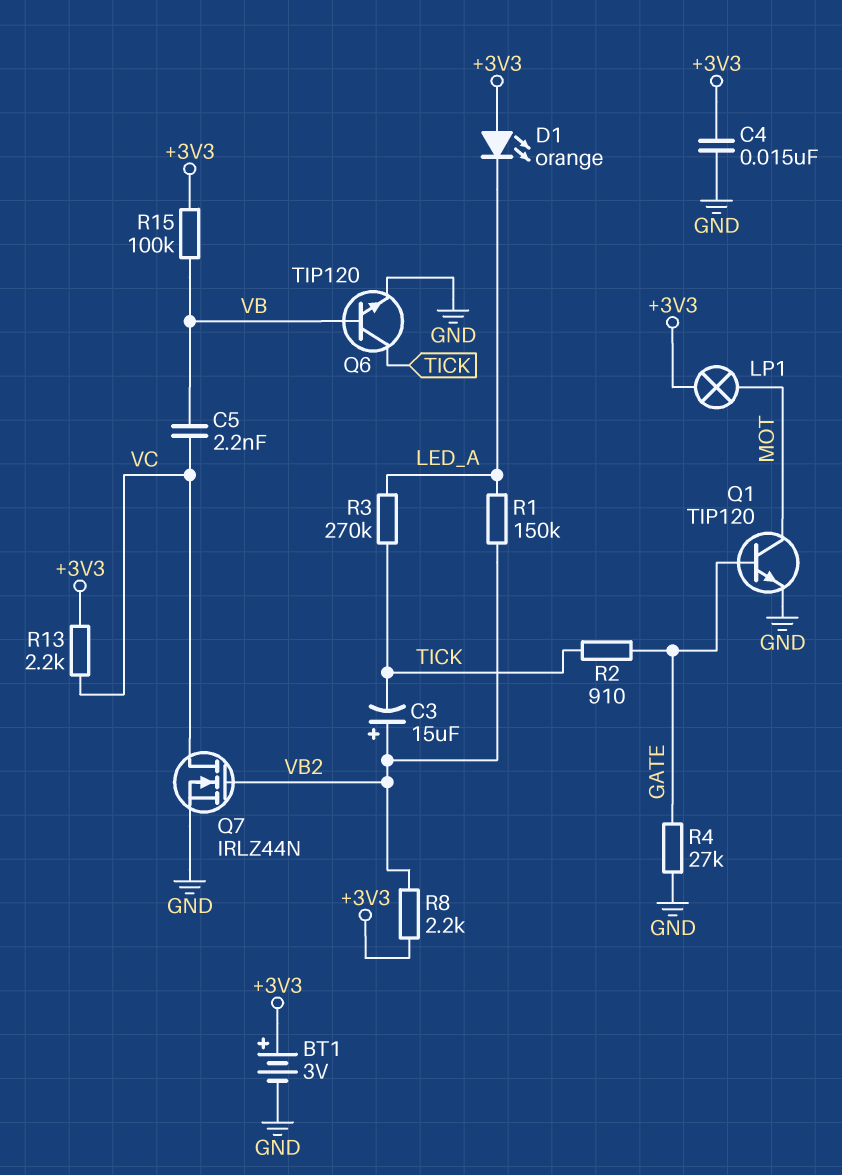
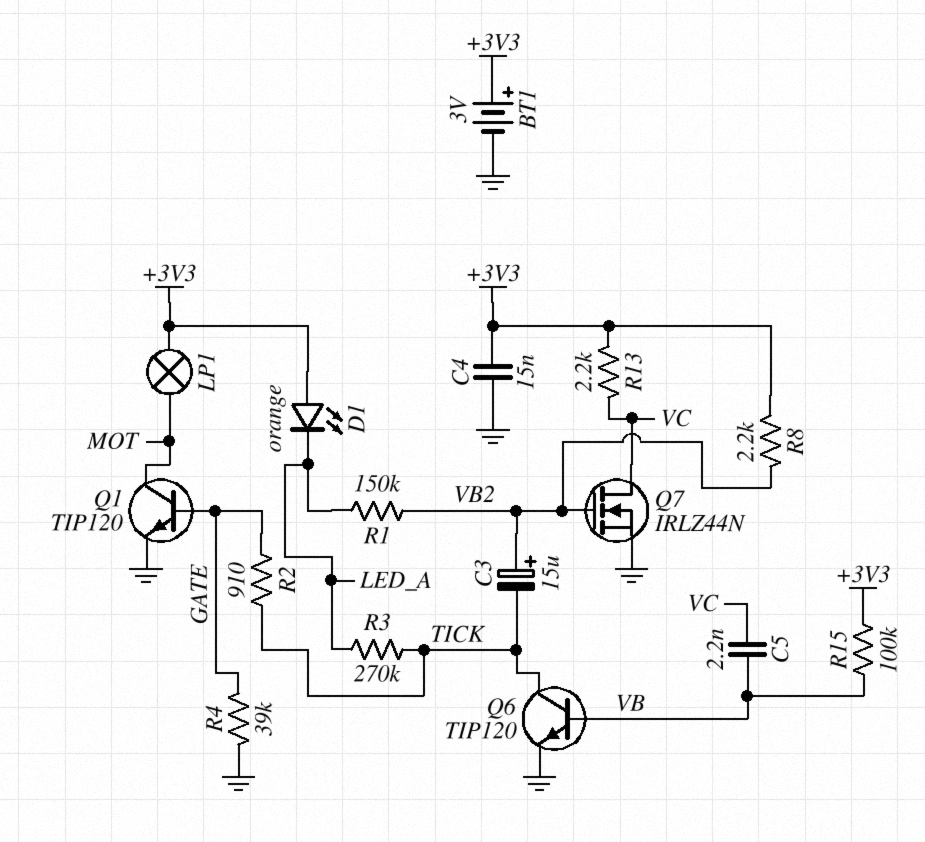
R4: 27k (GATE, GND) -> 39k (GATE, GND)

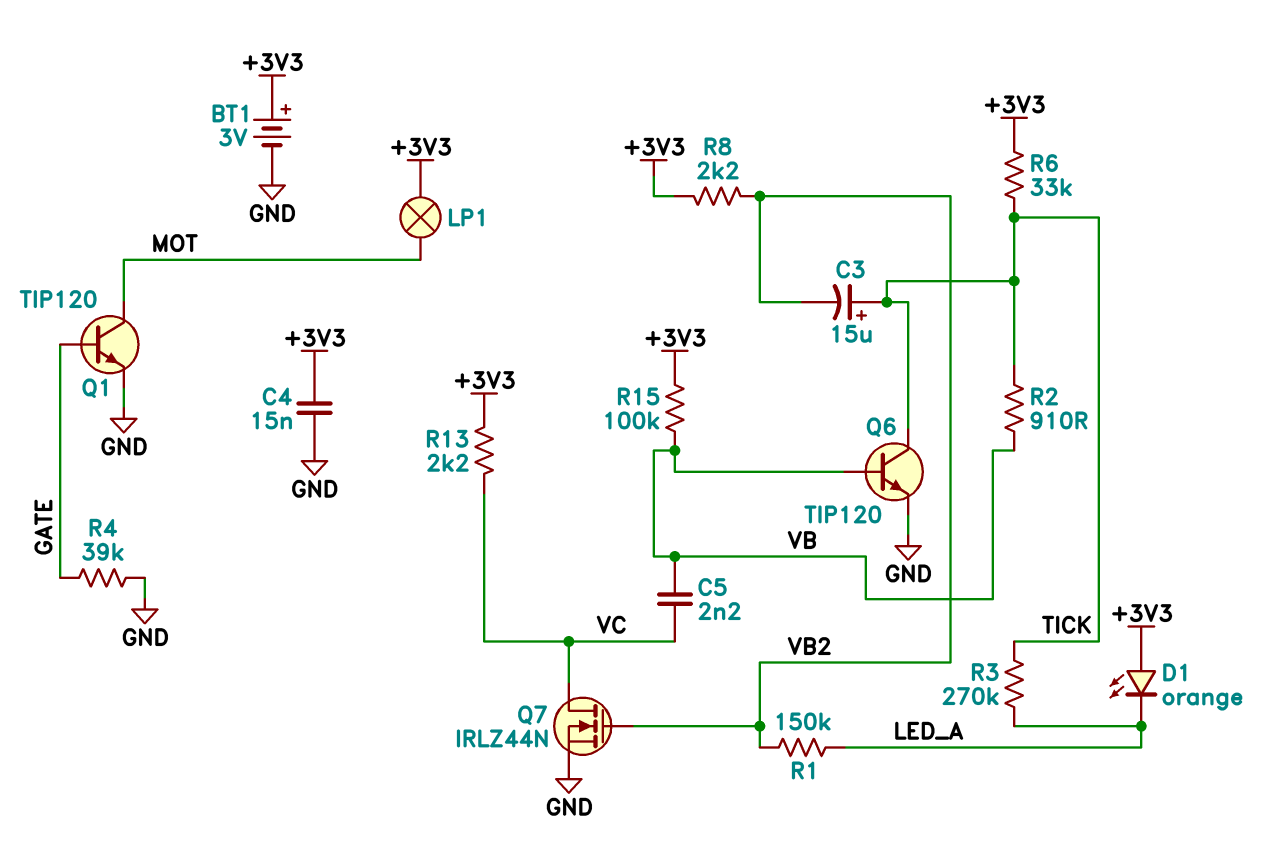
C3: 15uF (plus VB2, minus TICK) -> 15uF (plus TICK, minus VB2)
R2: 910 (GATE, TICK) -> 910 (TICK, VB)
R6: none -> 33k (+3V3, TICK)

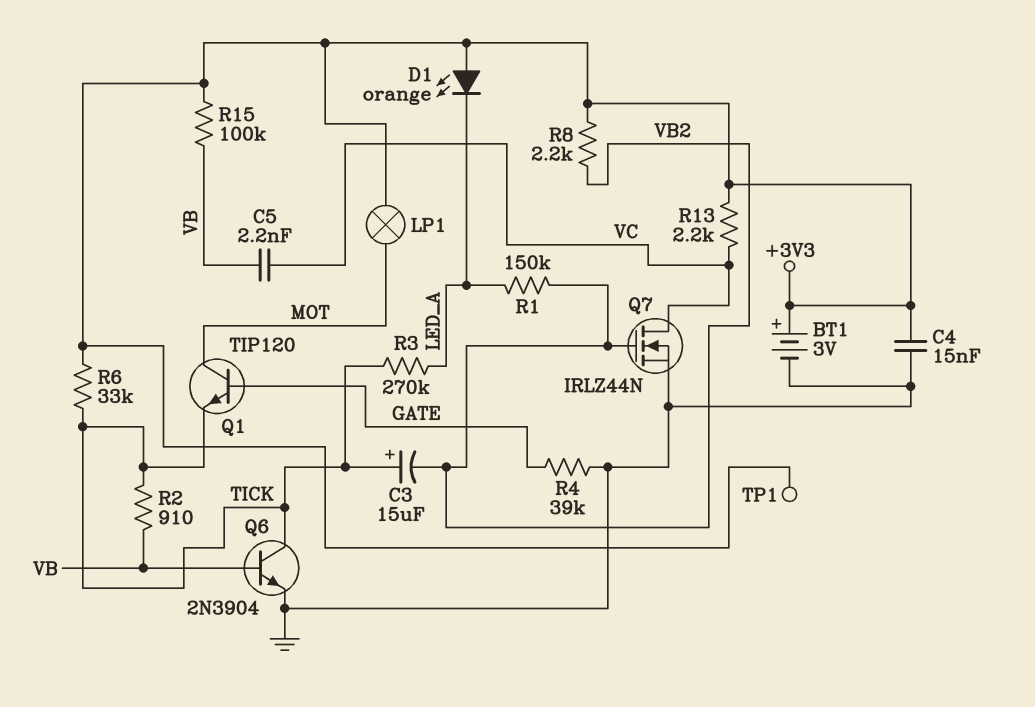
Q1: NPN TIP120 (B GATE, C MOT, E GND) -> NPN TIP120 (B GATE, C MOT, E TICK)
Q6: NPN TIP120 (B VB, C TICK, E GND) -> NPN 2N3904 (B VB, C TICK, E GND)
TP1: none -> test point (+3V3)

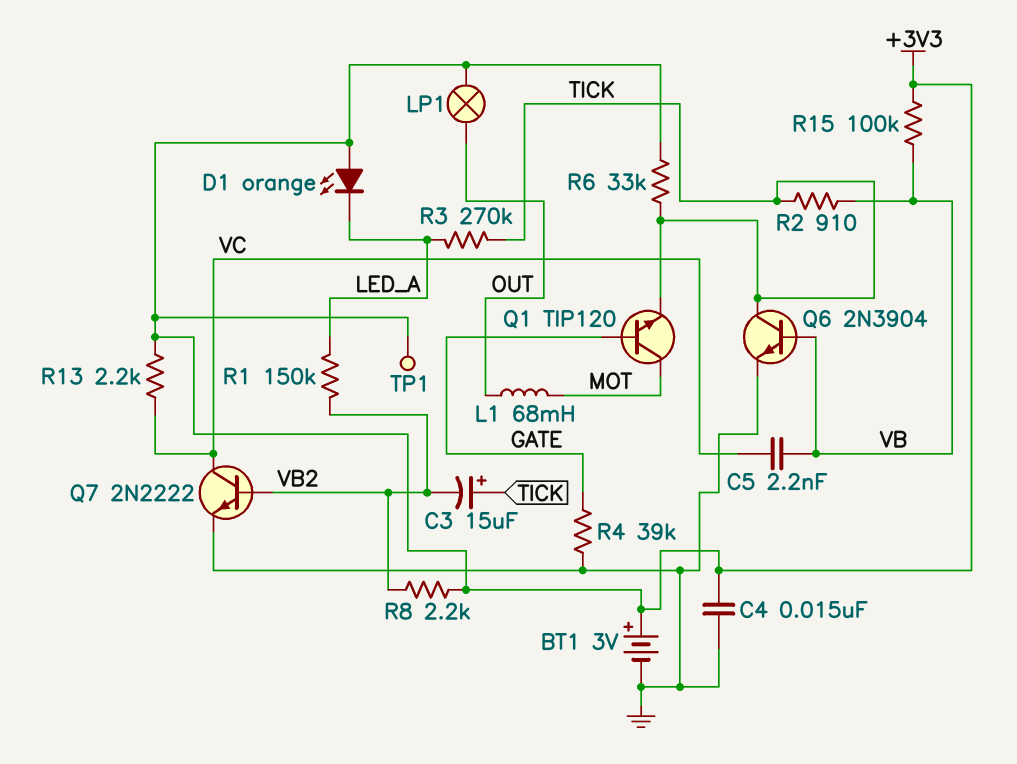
L1: none -> 68mH (MOT, OUT)
LP1: lamp (+3V3, MOT) -> lamp (+3V3, OUT)
Q7: NMOS IRLZ44N (G VB2, D VC, S GND) -> NPN 2N2222 (B VB2, C VC, E GND)

